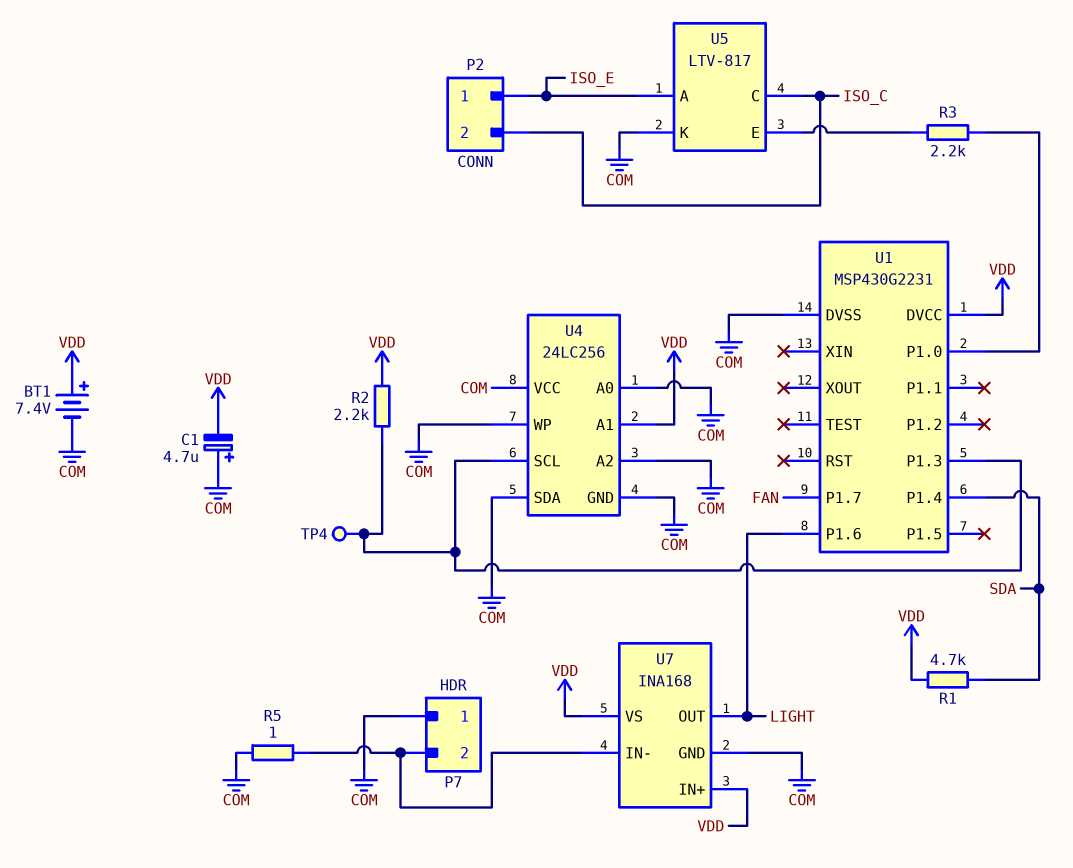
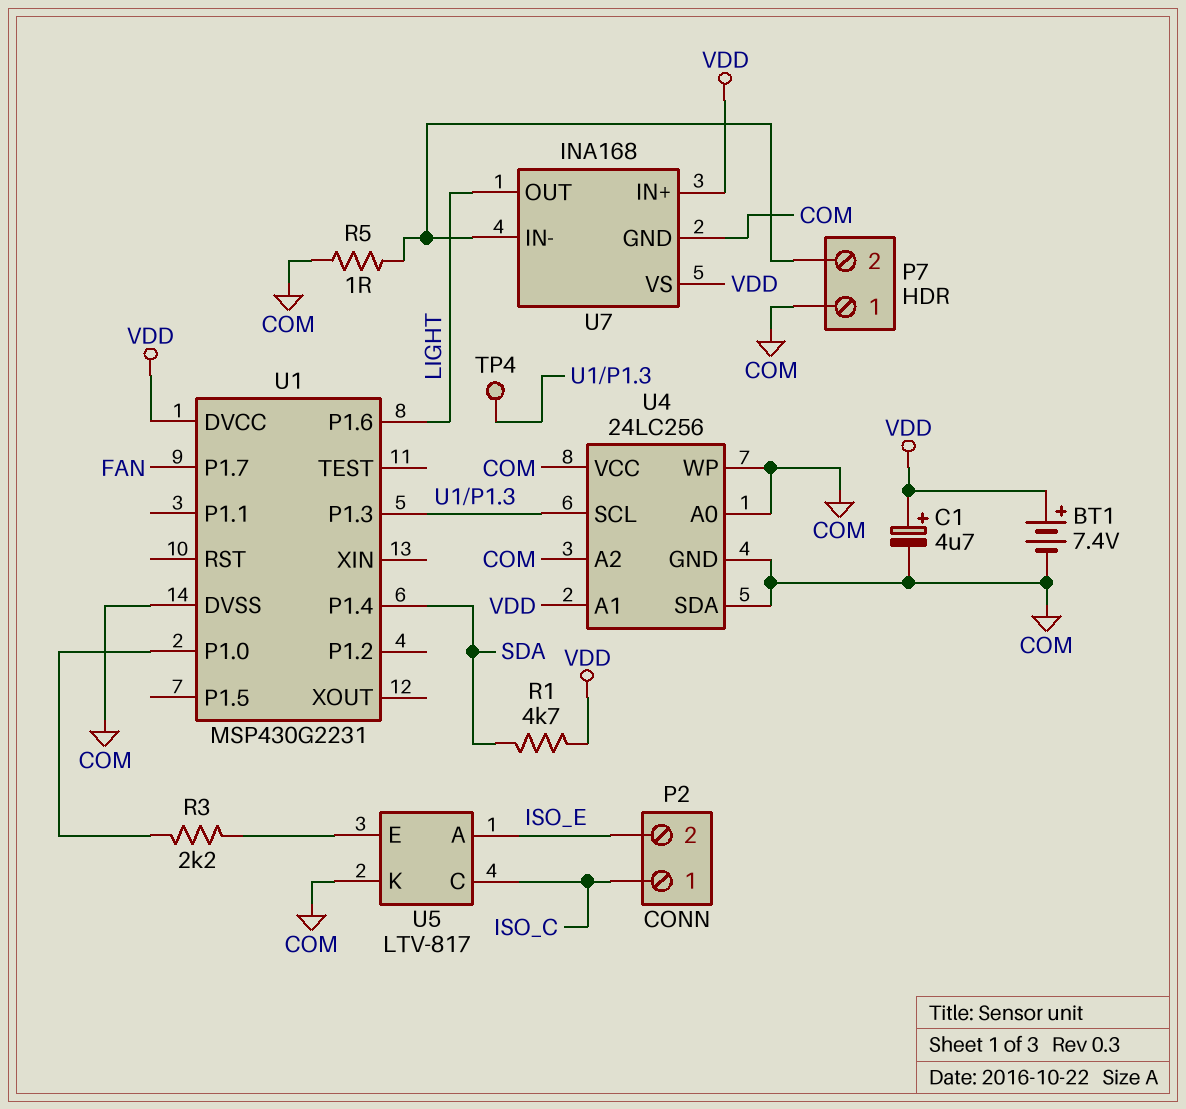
C1: 4.7uF (plus COM, minus VDD) -> 4.7uF (plus VDD, minus COM)
P2 pin 1: ISO_E -> ISO_C
P2 pin 2: ISO_C -> ISO_E
R2: 2.2k (U1/P1.3, VDD) -> none

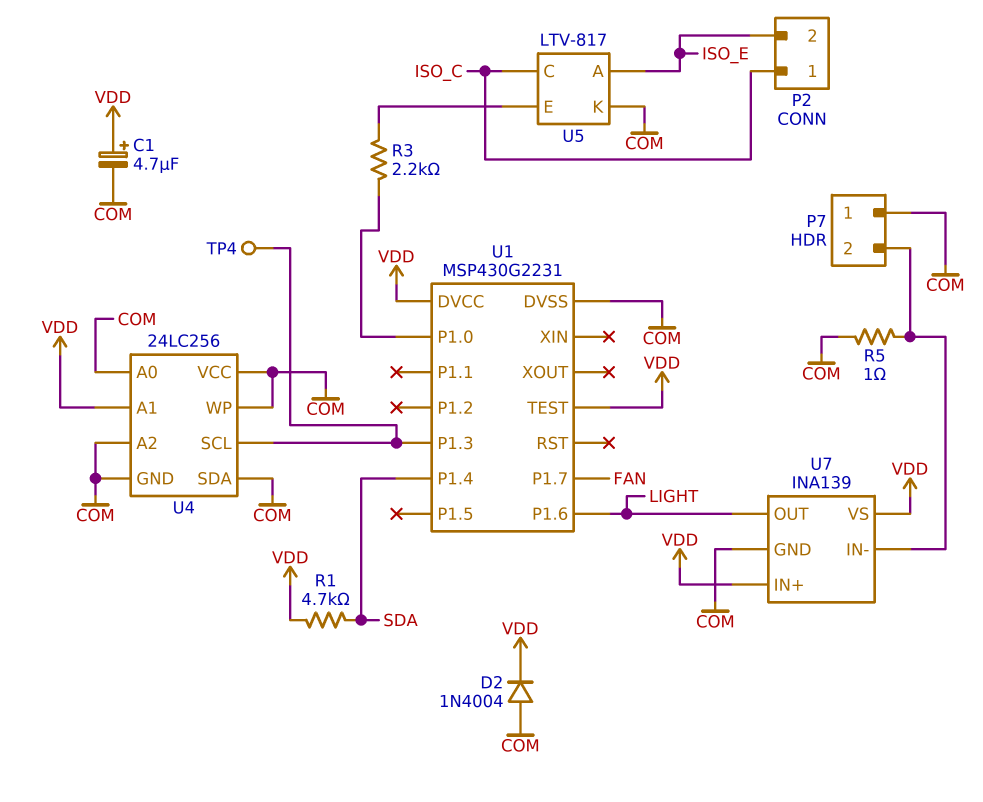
BT1: 7.4V (plus VDD, minus COM) -> none
D2: none -> diode 1N4004 (A COM, K VDD)
U1 pin TEST: none -> VDD
U7: INA168 -> INA139

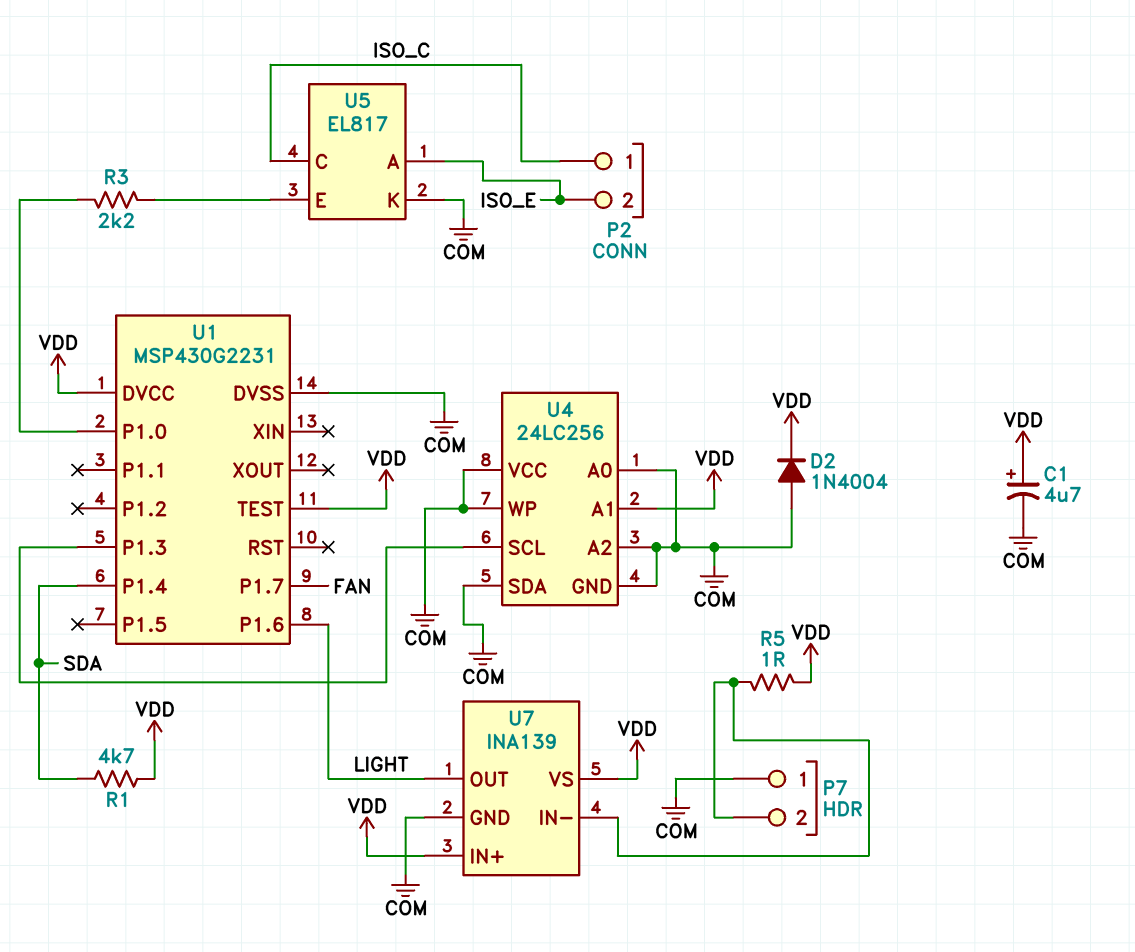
R5: 1 (COM, P7/2) -> 1 (P7/2, VDD)
TP4: test point (U1/P1.3) -> none
U5: LTV-817 -> EL817

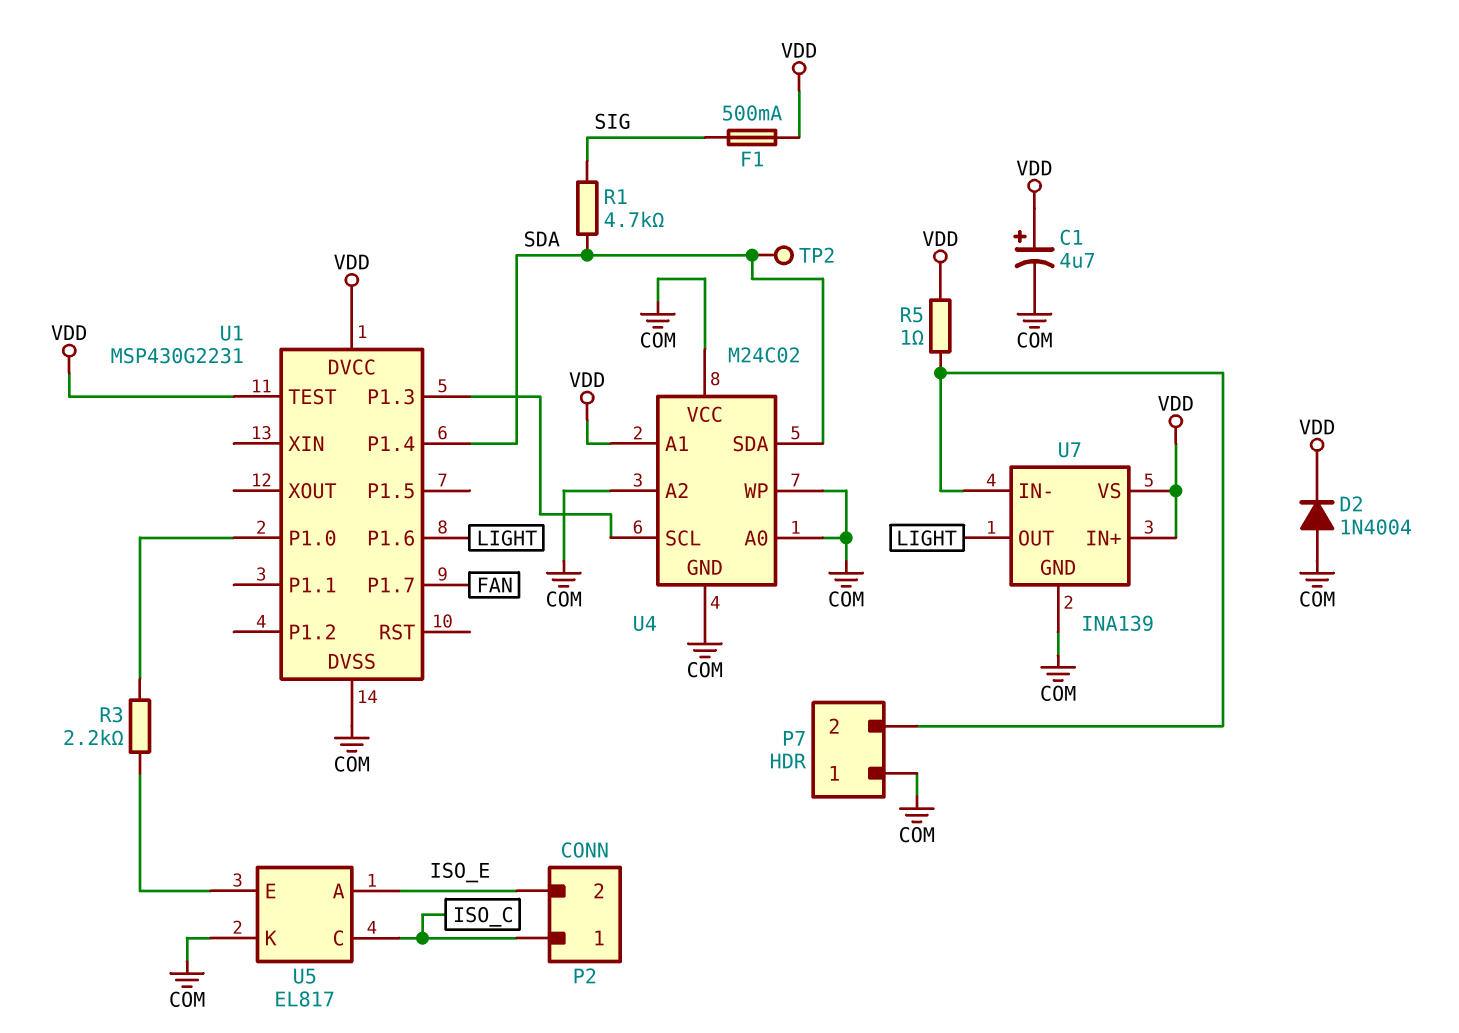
F1: none -> 500mA (SIG, VDD)
R1: 4.7k (SDA, VDD) -> 4.7k (SDA, SIG)
TP2: none -> test point (SDA)
U4: 24LC256 -> M24C02
U4 pin SDA: COM -> SDA

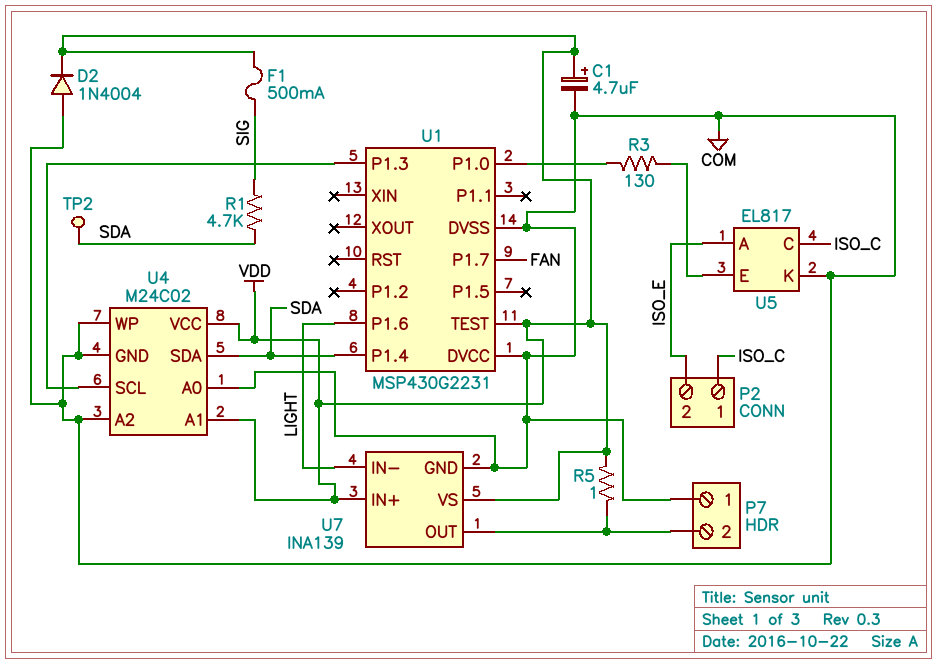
R3: 2.2k (U1/P1.0, U5/E) -> 130 (U1/P1.0, U5/E)
U1 pin DVCC: VDD -> COM
U4 pin VCC: COM -> VDD
U7 pin IN-: P7/2 -> LIGHT
U7 pin OUT: LIGHT -> P7/2

